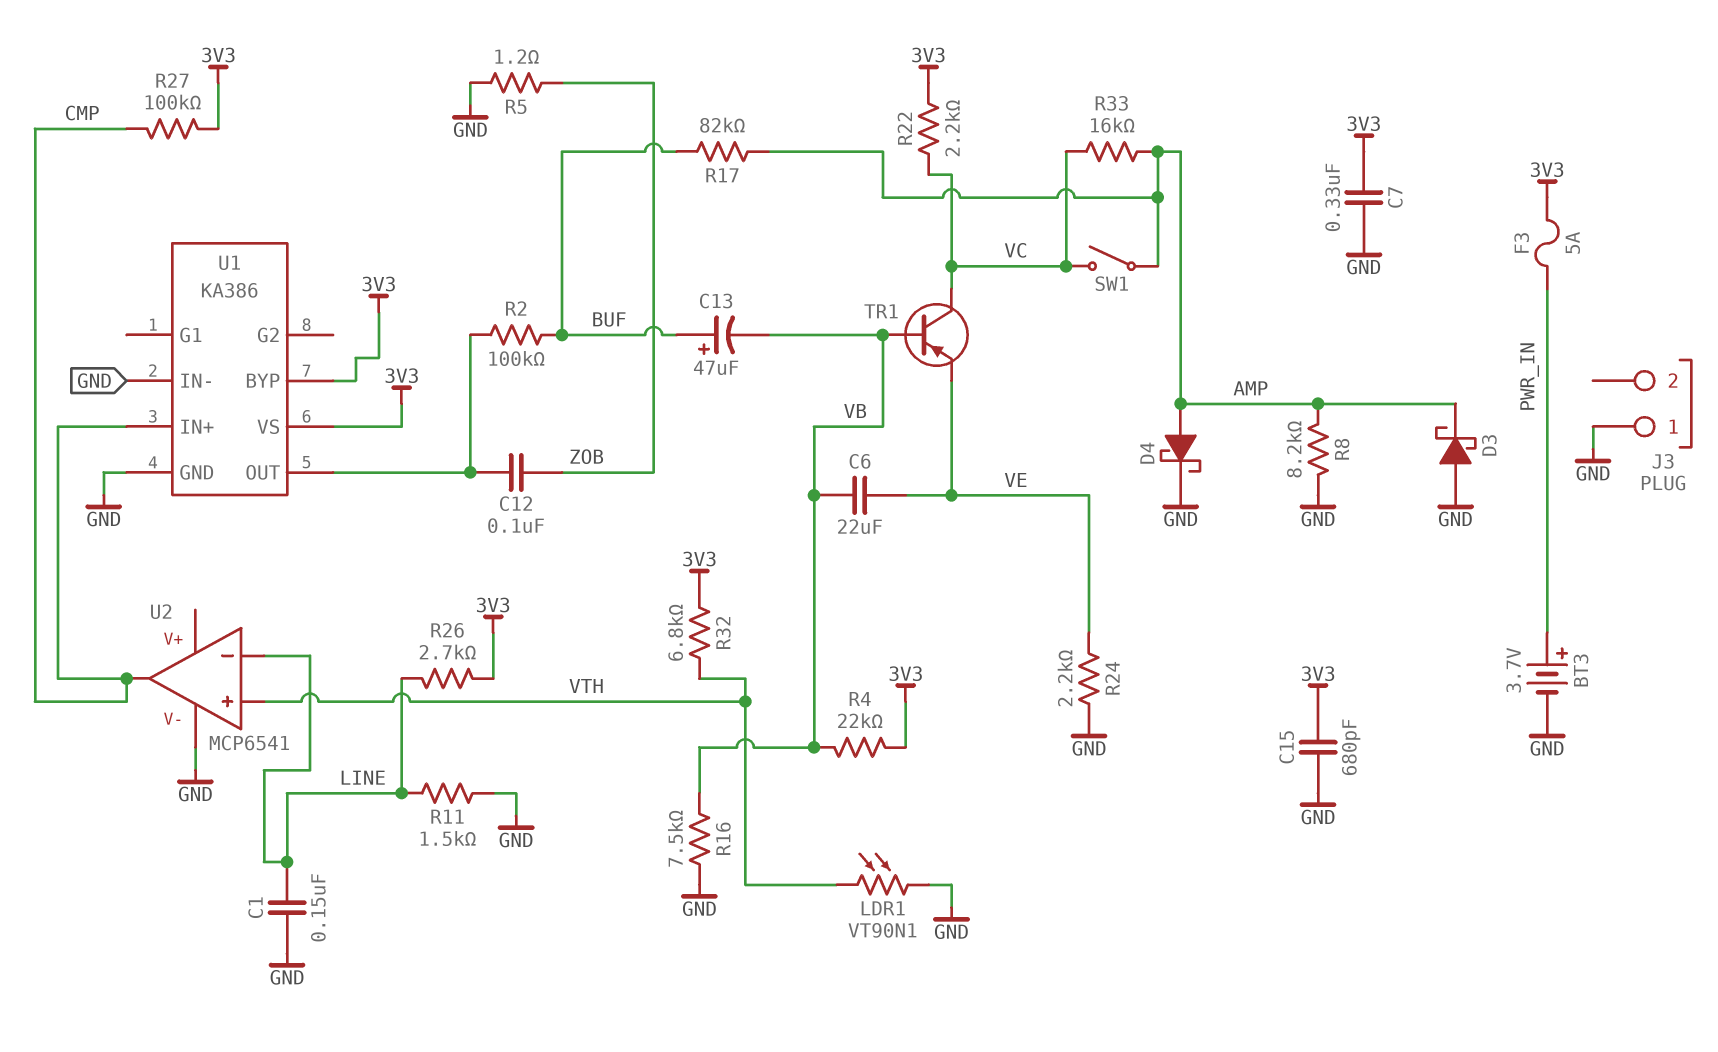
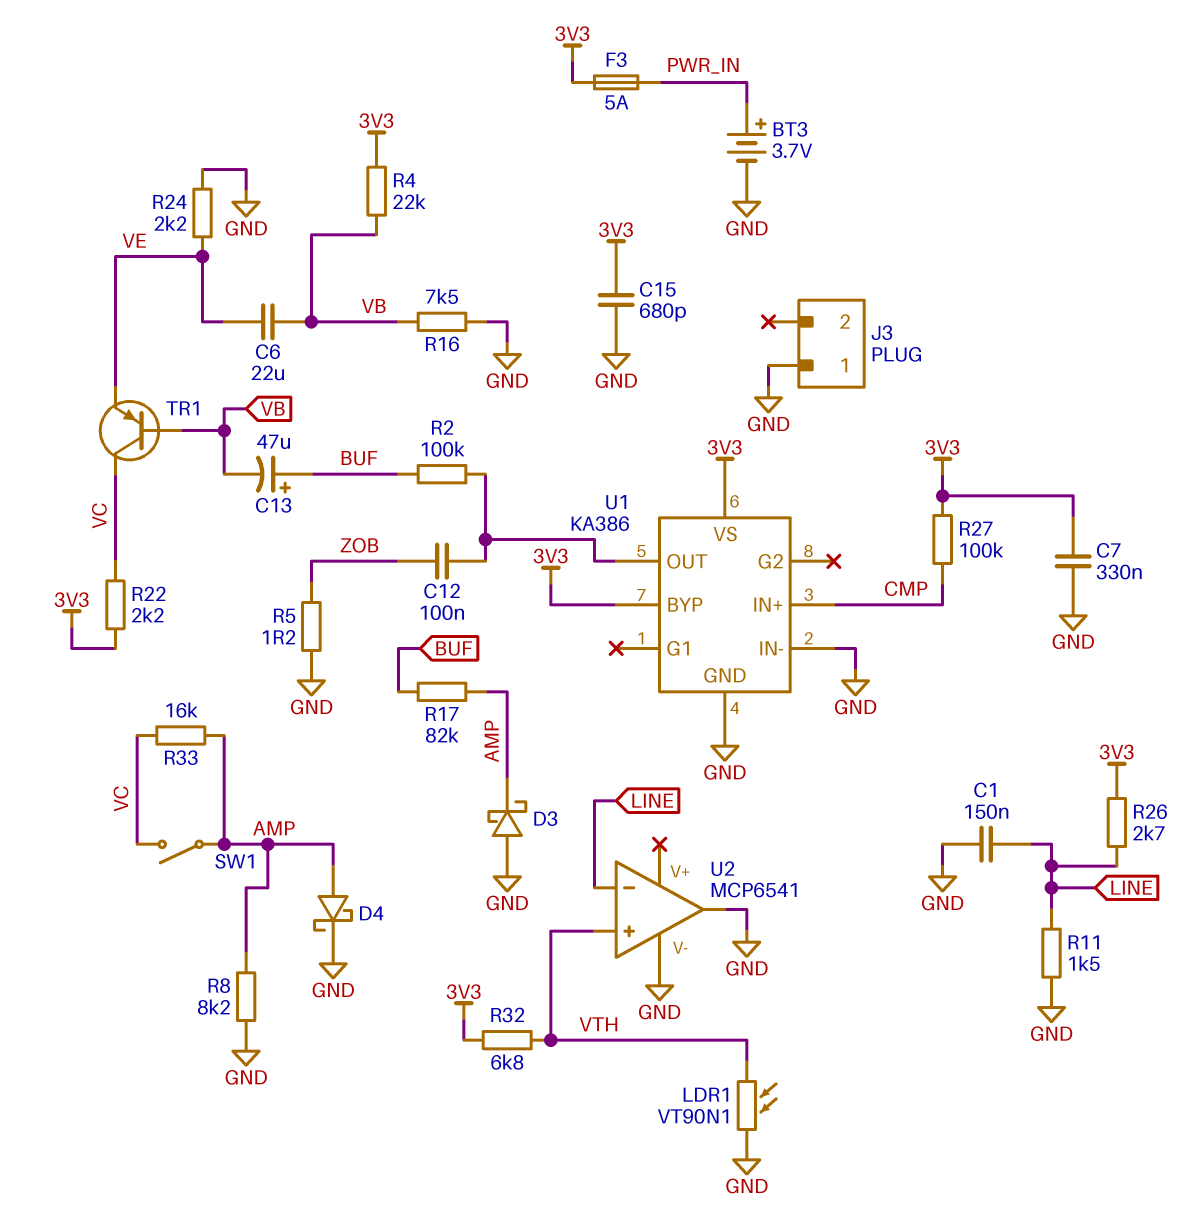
U2 pin out: CMP -> GND

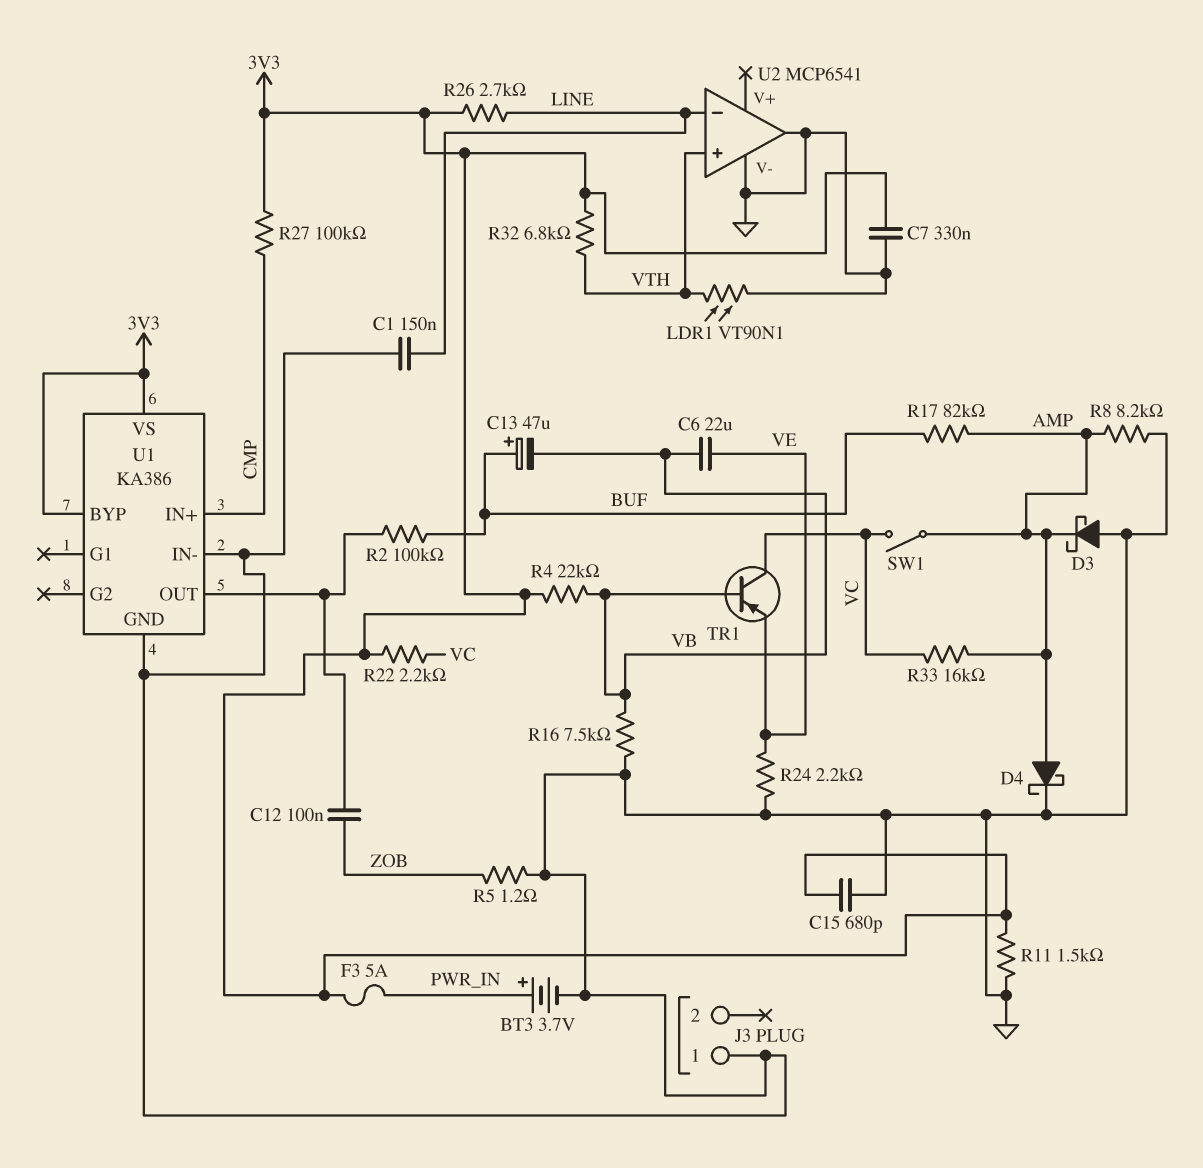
R11: 1.5k (GND, LINE) -> 1.5k (3V3, GND)

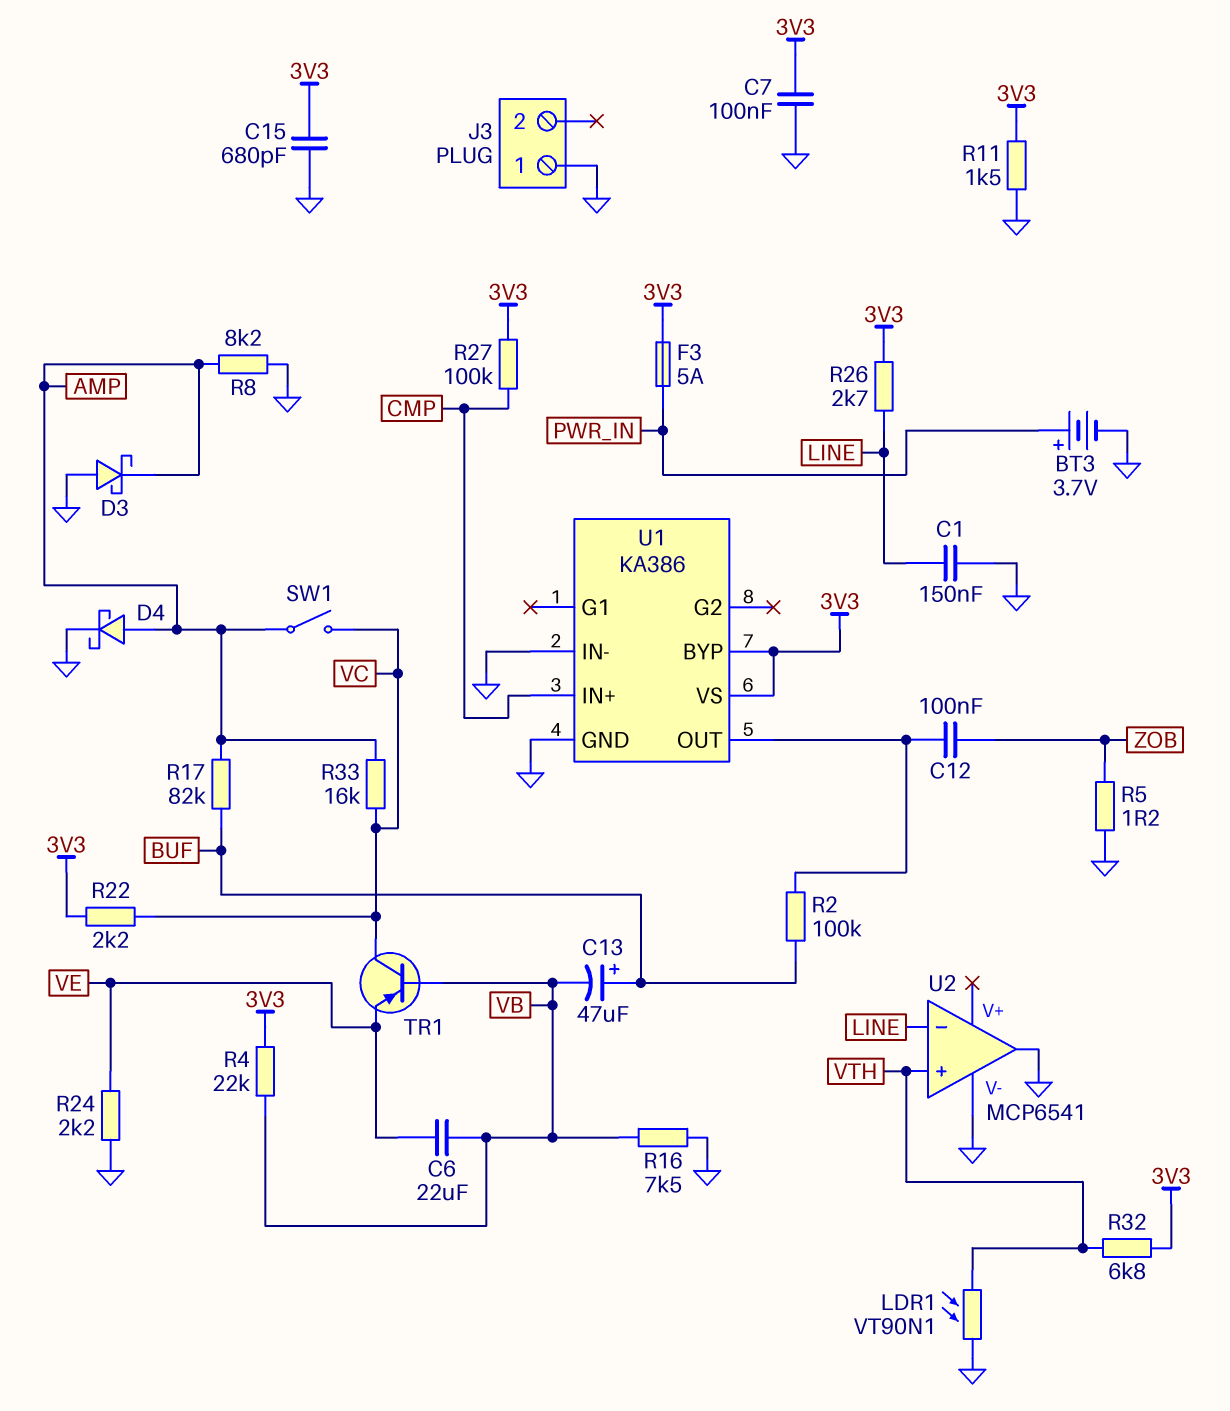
C7: 330nF (3V3, GND) -> 100nF (3V3, GND)

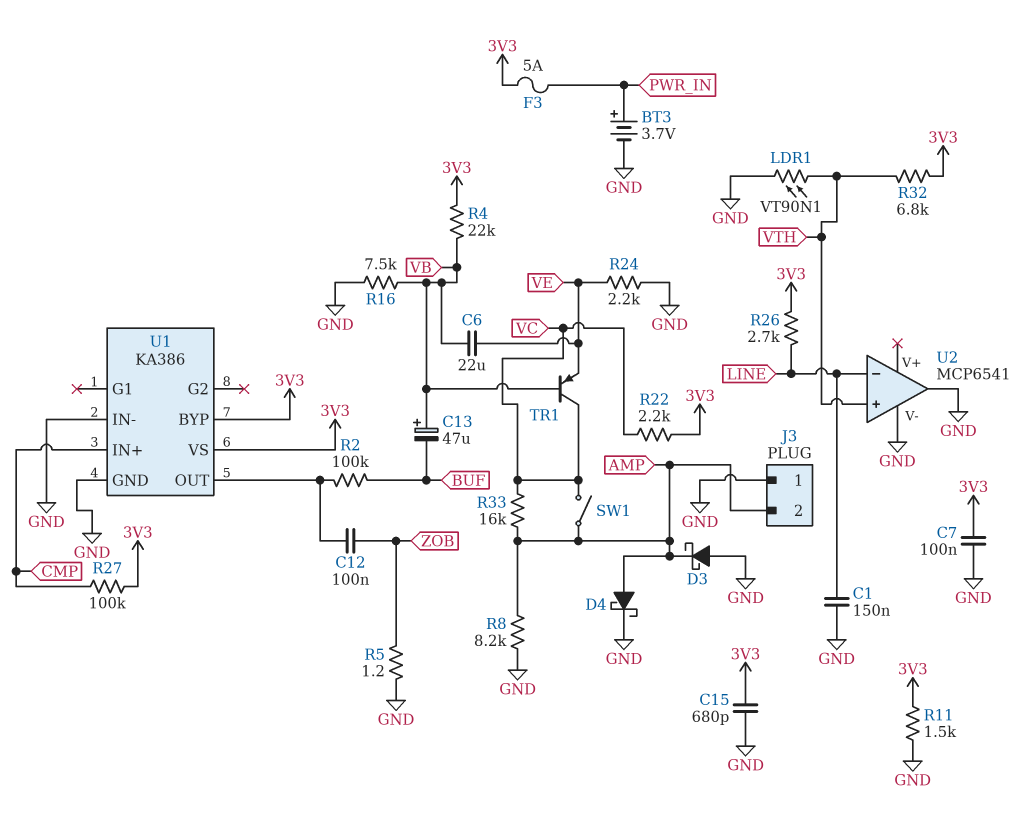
C13: 47uF (plus BUF, minus VB) -> 47uF (plus VB, minus BUF)
J3 pin 2: none -> AMP
R17: 82k (AMP, BUF) -> none

